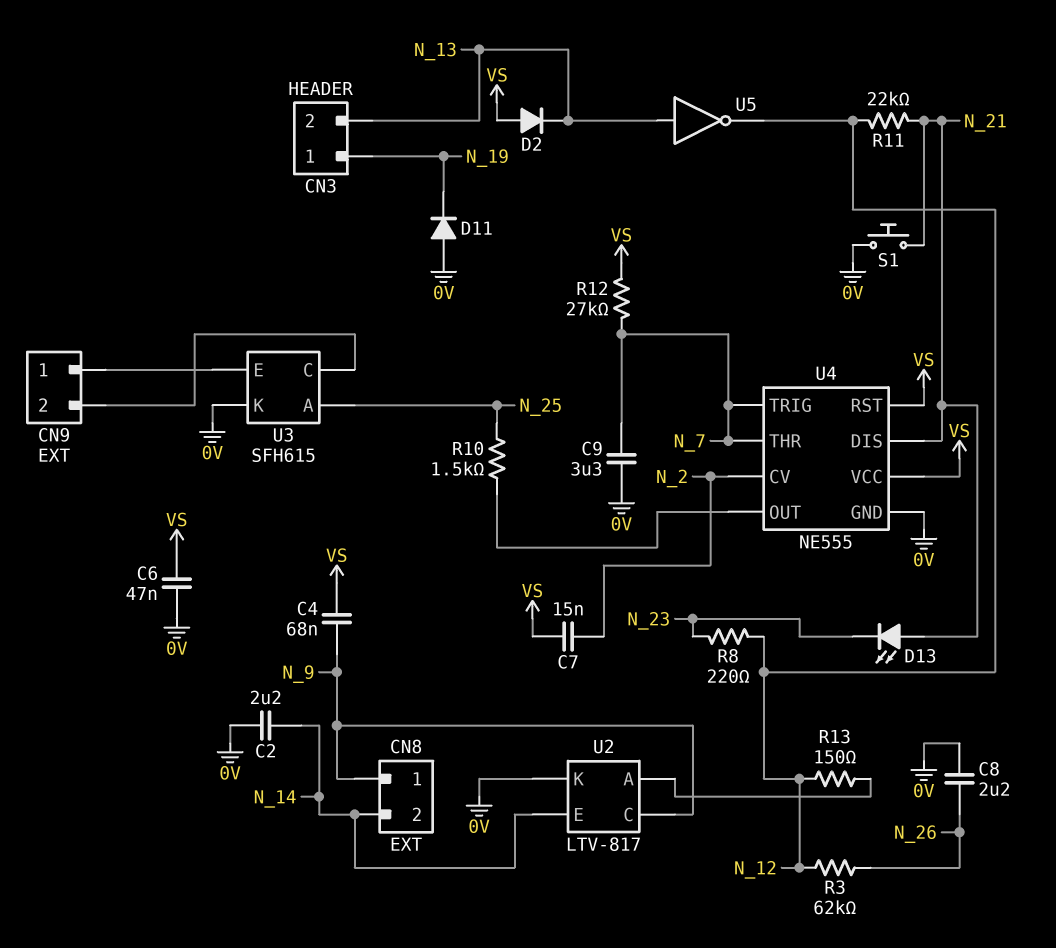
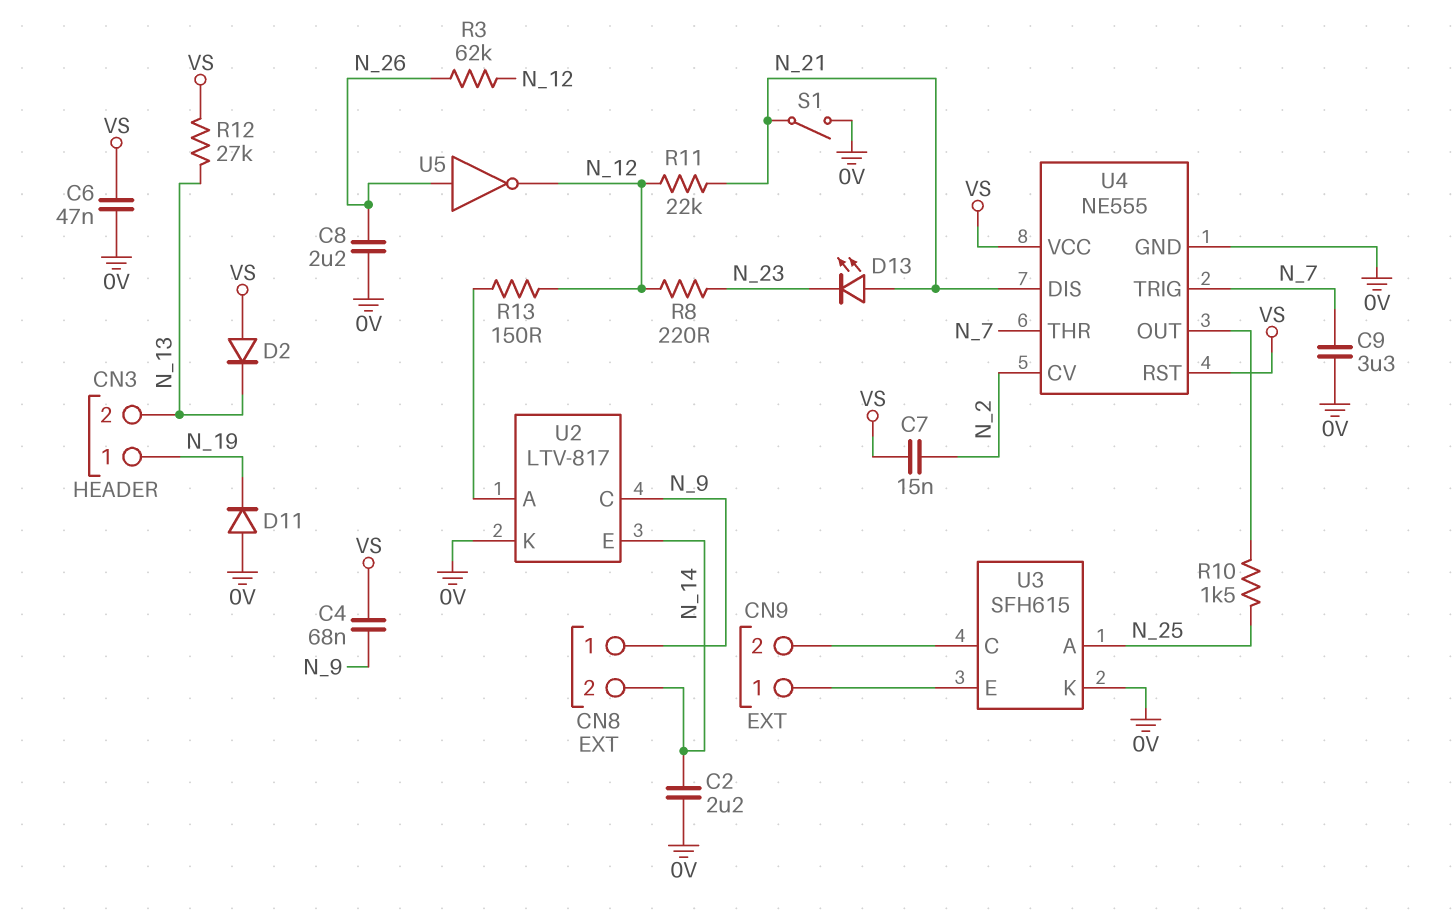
R12: 27k (N_7, VS) -> 27k (N_13, VS)
S1: button (0V, N_21) -> switch (0V, N_21)
U5: NOT (in N_13, out N_12) -> NOT (in N_26, out N_12)

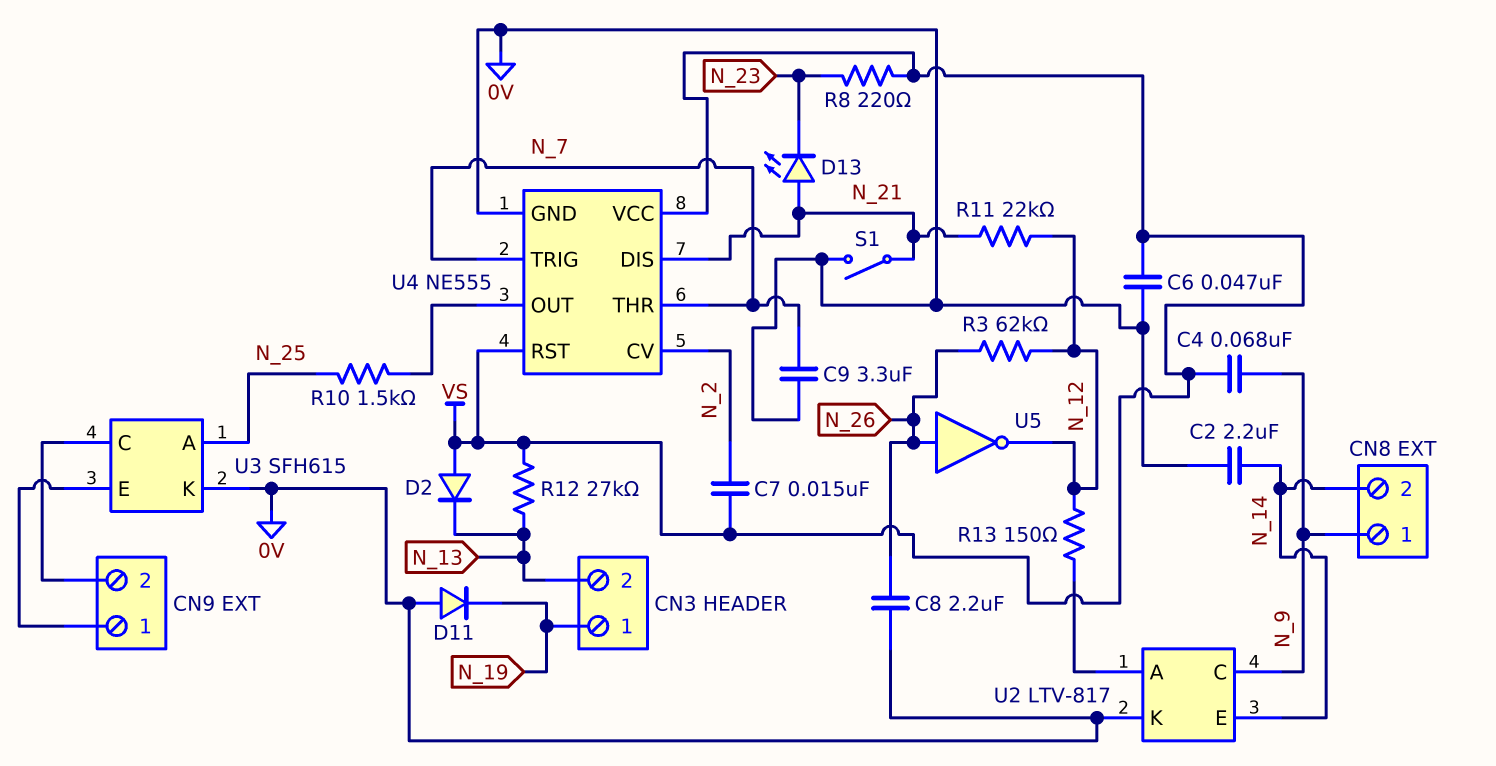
R8: 220 (N_12, N_23) -> 220 (N_23, VS)

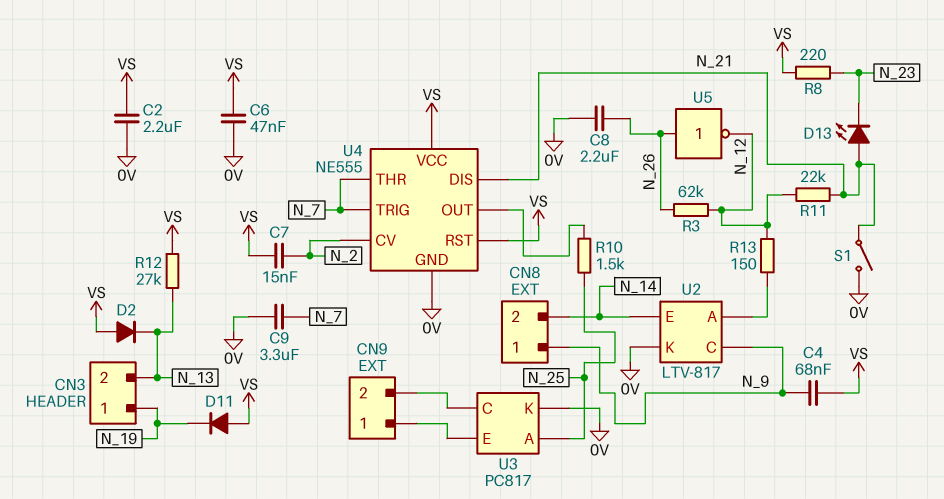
C2: 2.2uF (0V, N_14) -> 2.2uF (0V, VS)
D11: diode (A 0V, K N_19) -> diode (A VS, K N_19)
U3: SFH615 -> PC817

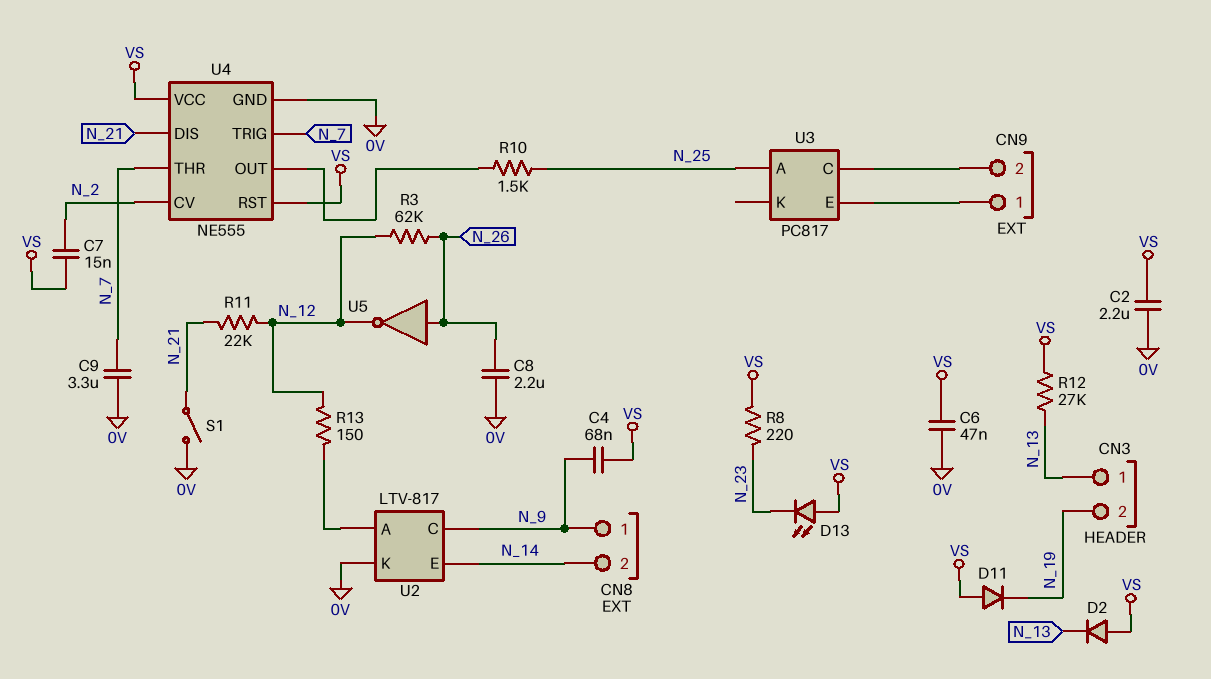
CN3 pin 1: N_19 -> N_13
CN3 pin 2: N_13 -> N_19
D13: LED (A N_21, K N_23) -> LED (A VS, K N_23)
U3 pin K: 0V -> none

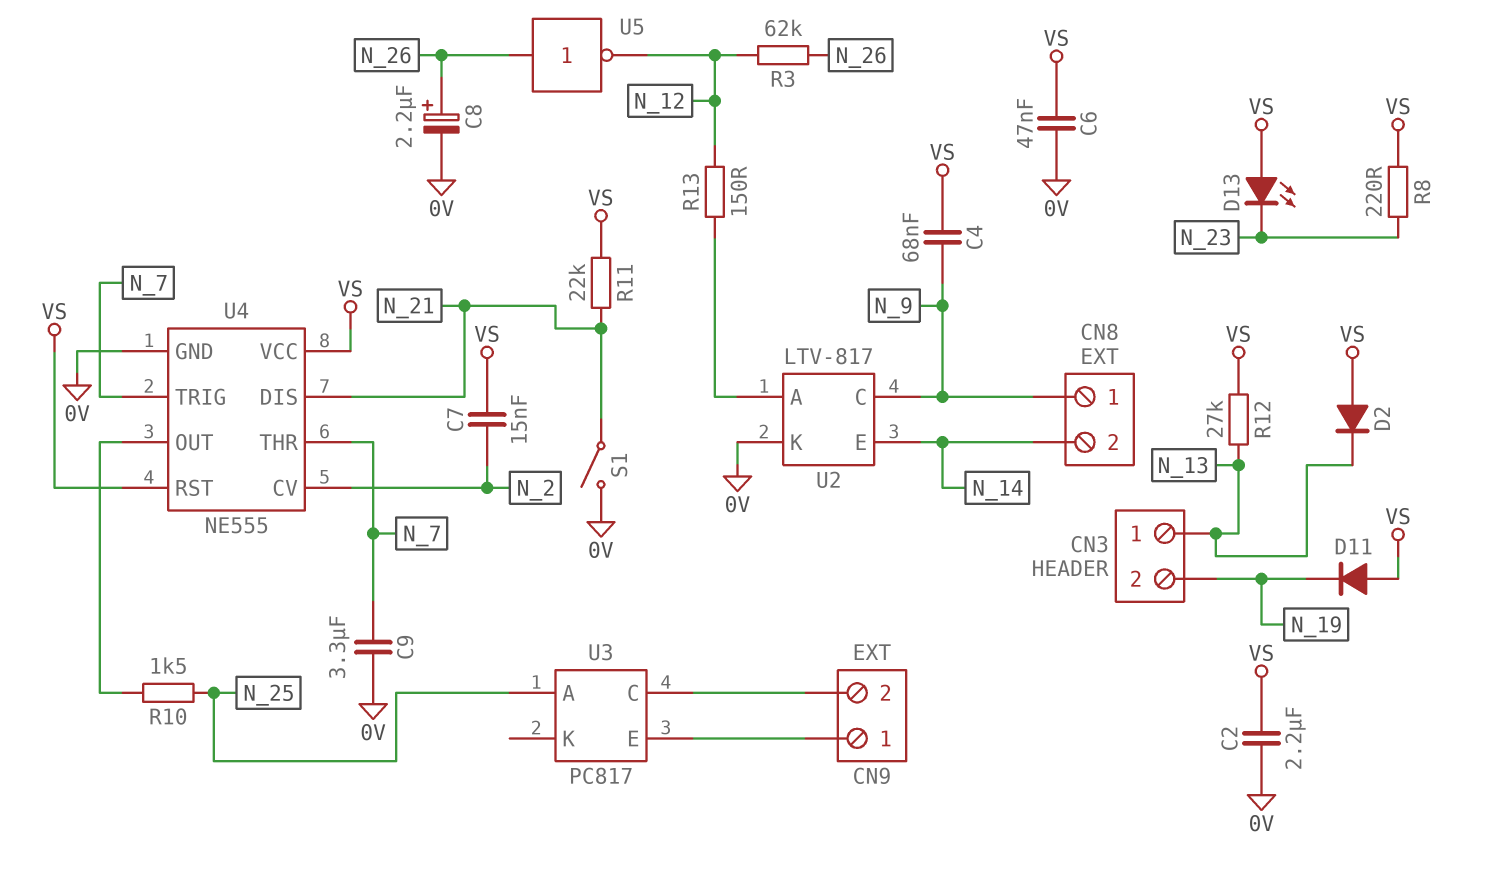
C8: 2.2uF (0V, N_26) -> 2.2uF (plus N_26, minus 0V)
R11: 22k (N_12, N_21) -> 22k (N_21, VS)

